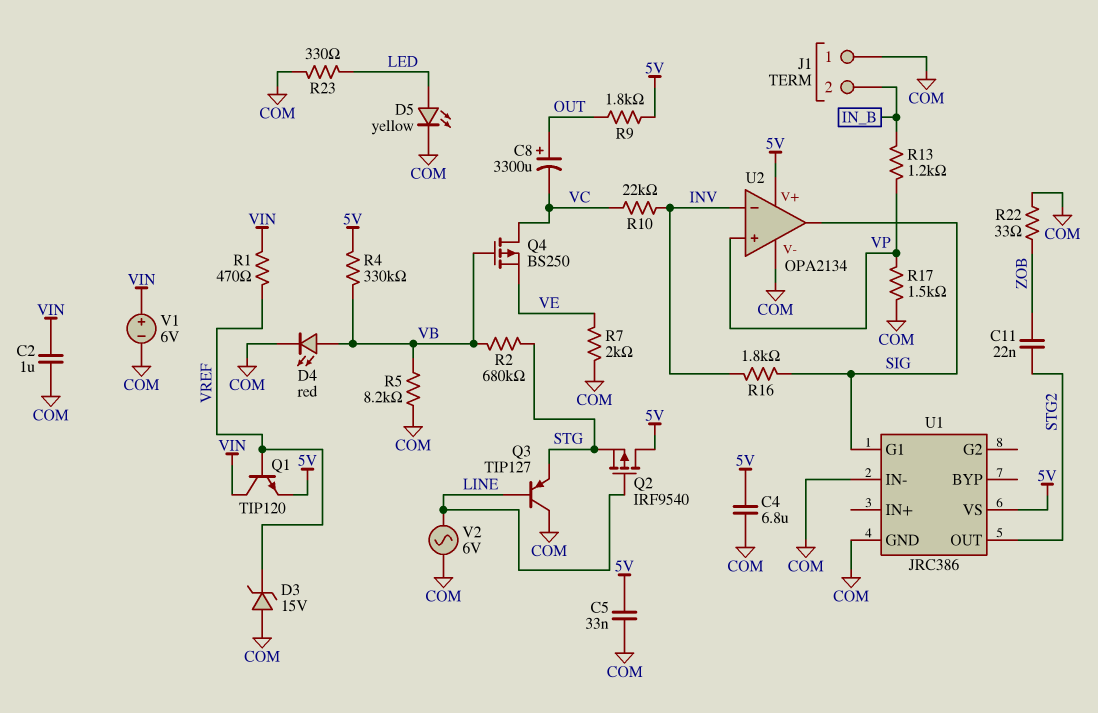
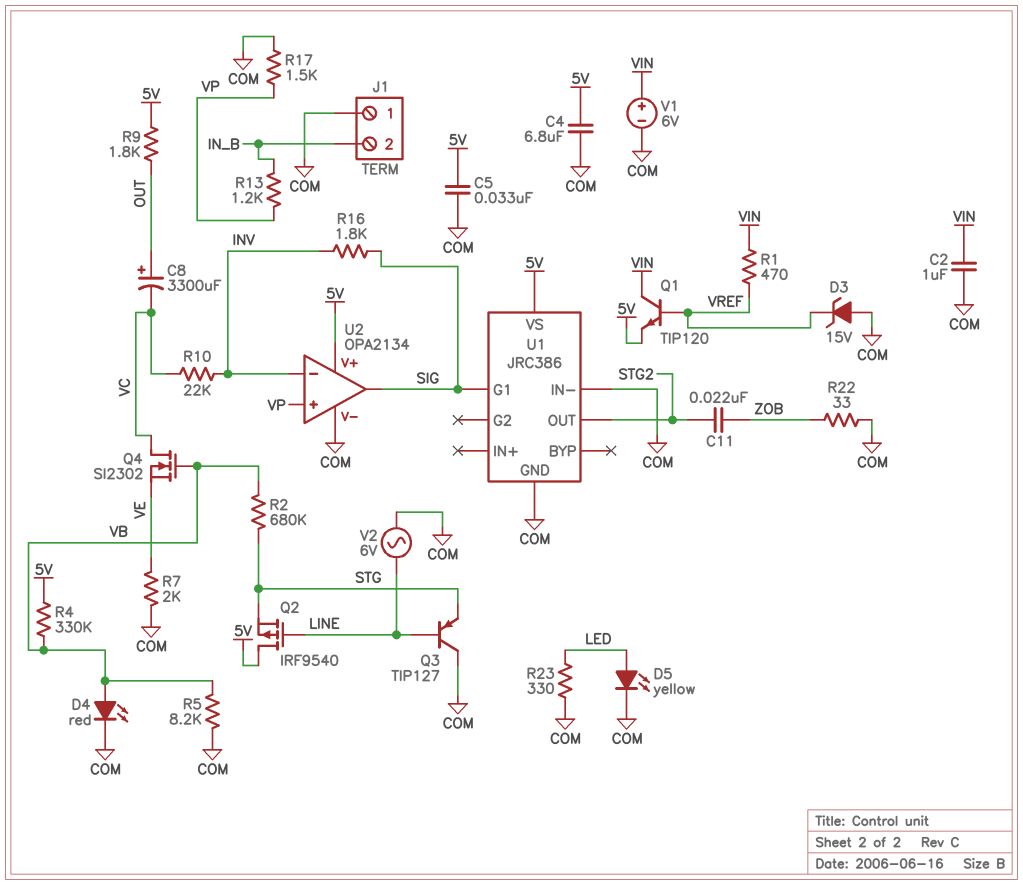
Q4: PMOS BS250 (G VB, D VC, S VE) -> NMOS SI2302 (G VB, D VC, S VE)

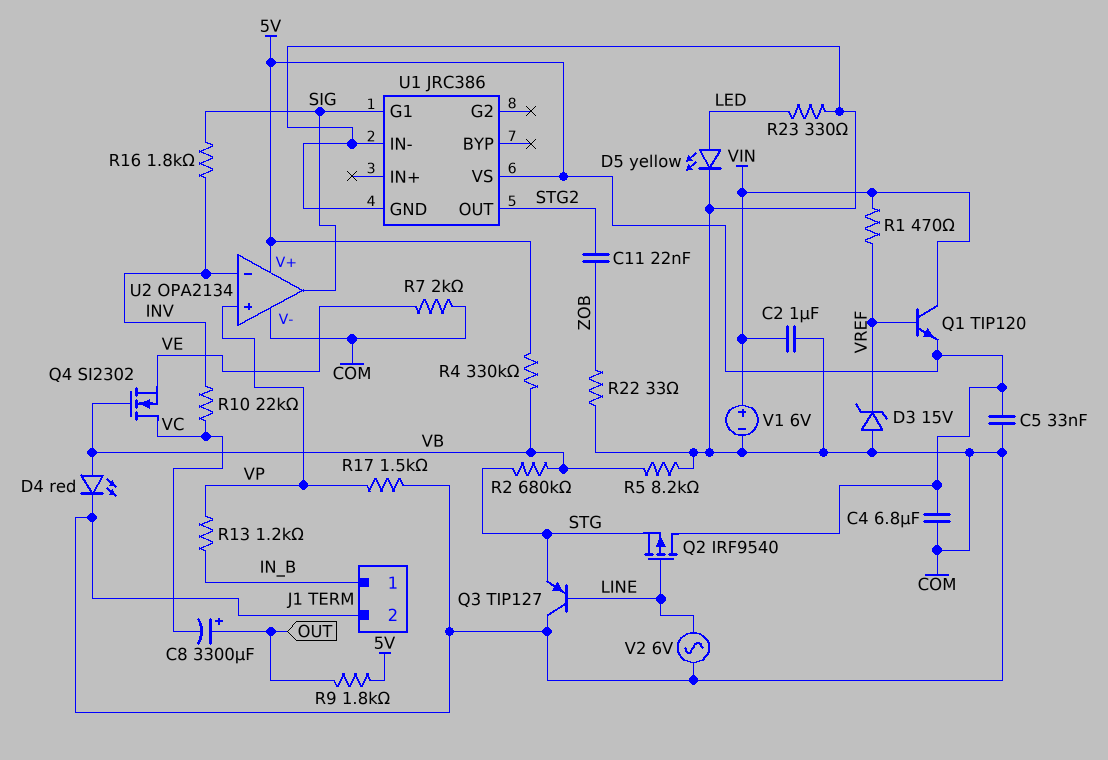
J1 pin 1: COM -> IN_B
J1 pin 2: IN_B -> COM

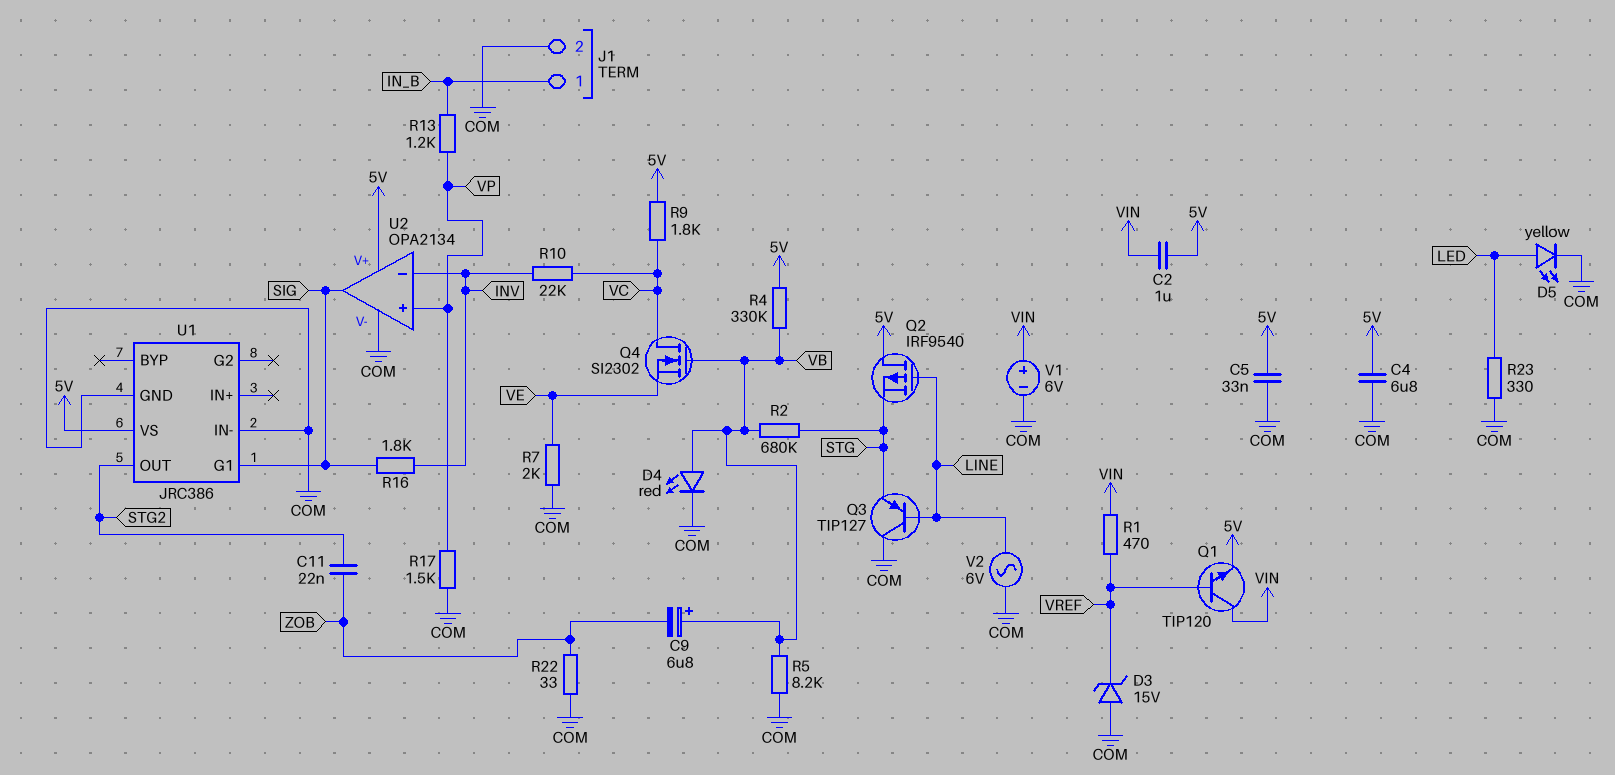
C2: 1uF (COM, VIN) -> 1uF (5V, VIN)
C8: 3300uF (plus OUT, minus VC) -> none
C9: none -> 6.8uF (plus VB, minus ZOB)
R9: 1.8k (5V, OUT) -> 1.8k (5V, VC)

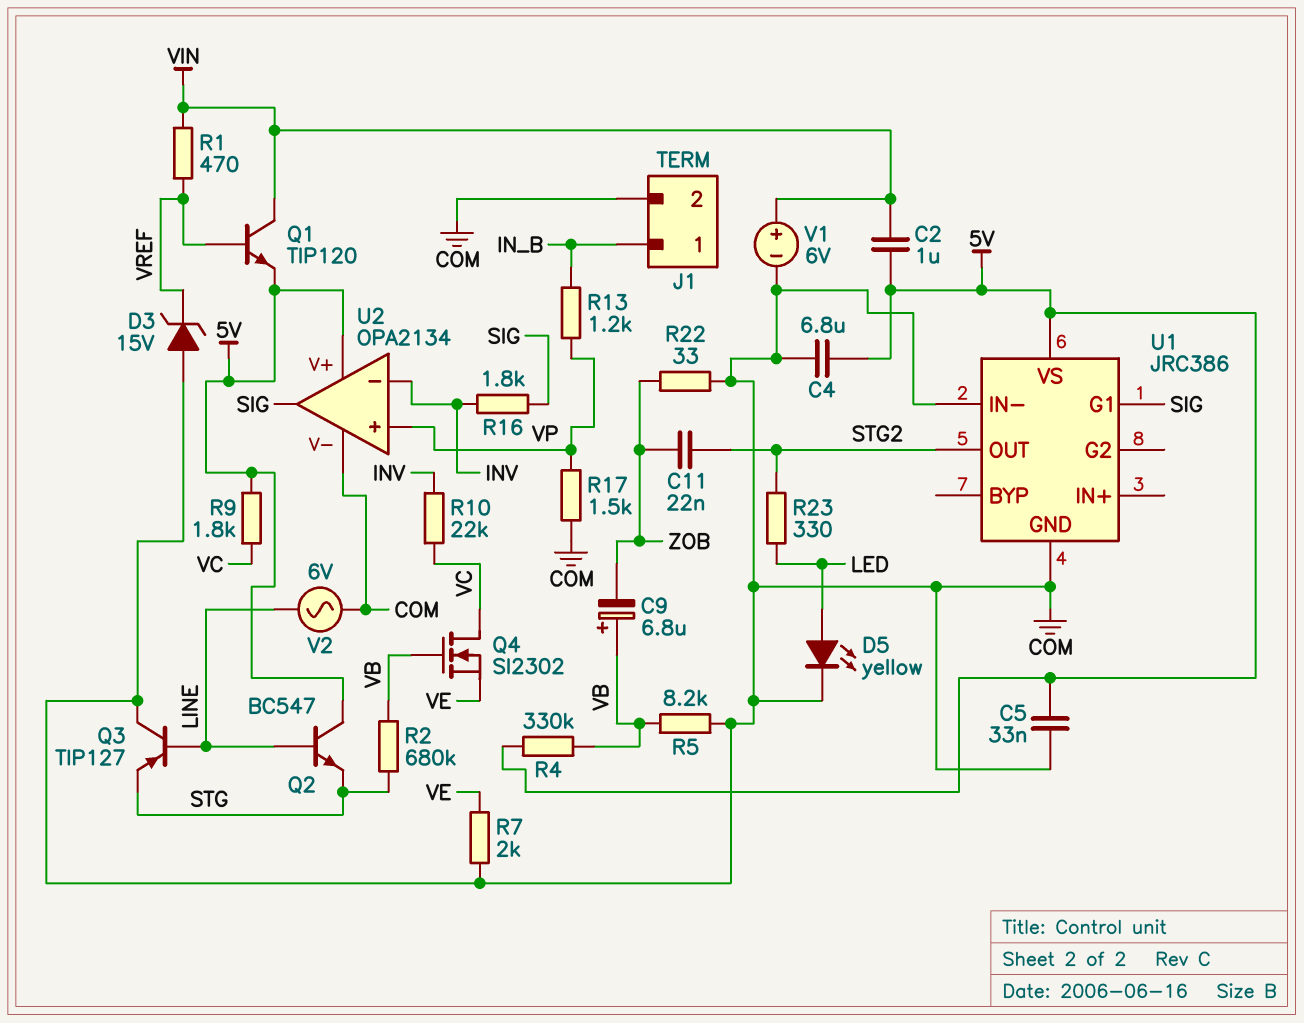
D4: LED red (A VB, K COM) -> none
Q2: PMOS IRF9540 (G LINE, D 5V, S STG) -> NPN BC547 (B LINE, C 5V, E STG)
R23: 330 (COM, LED) -> 330 (LED, STG2)

